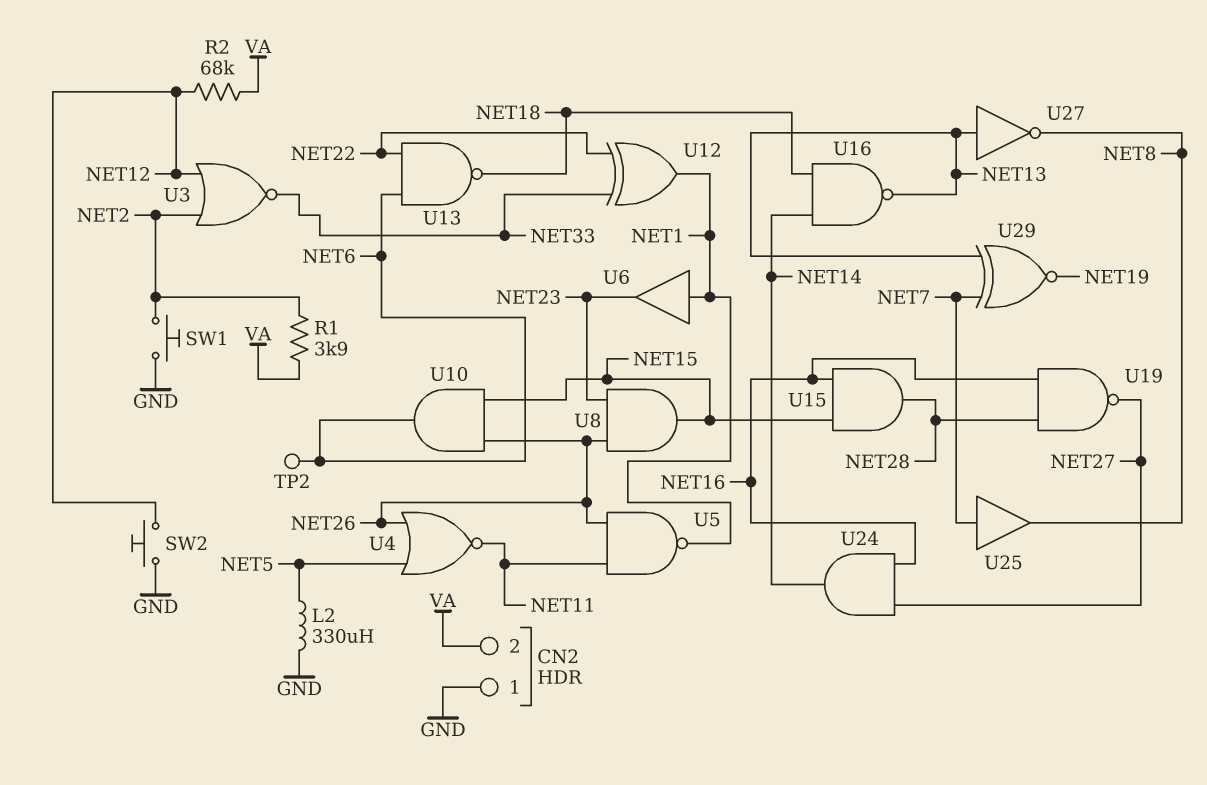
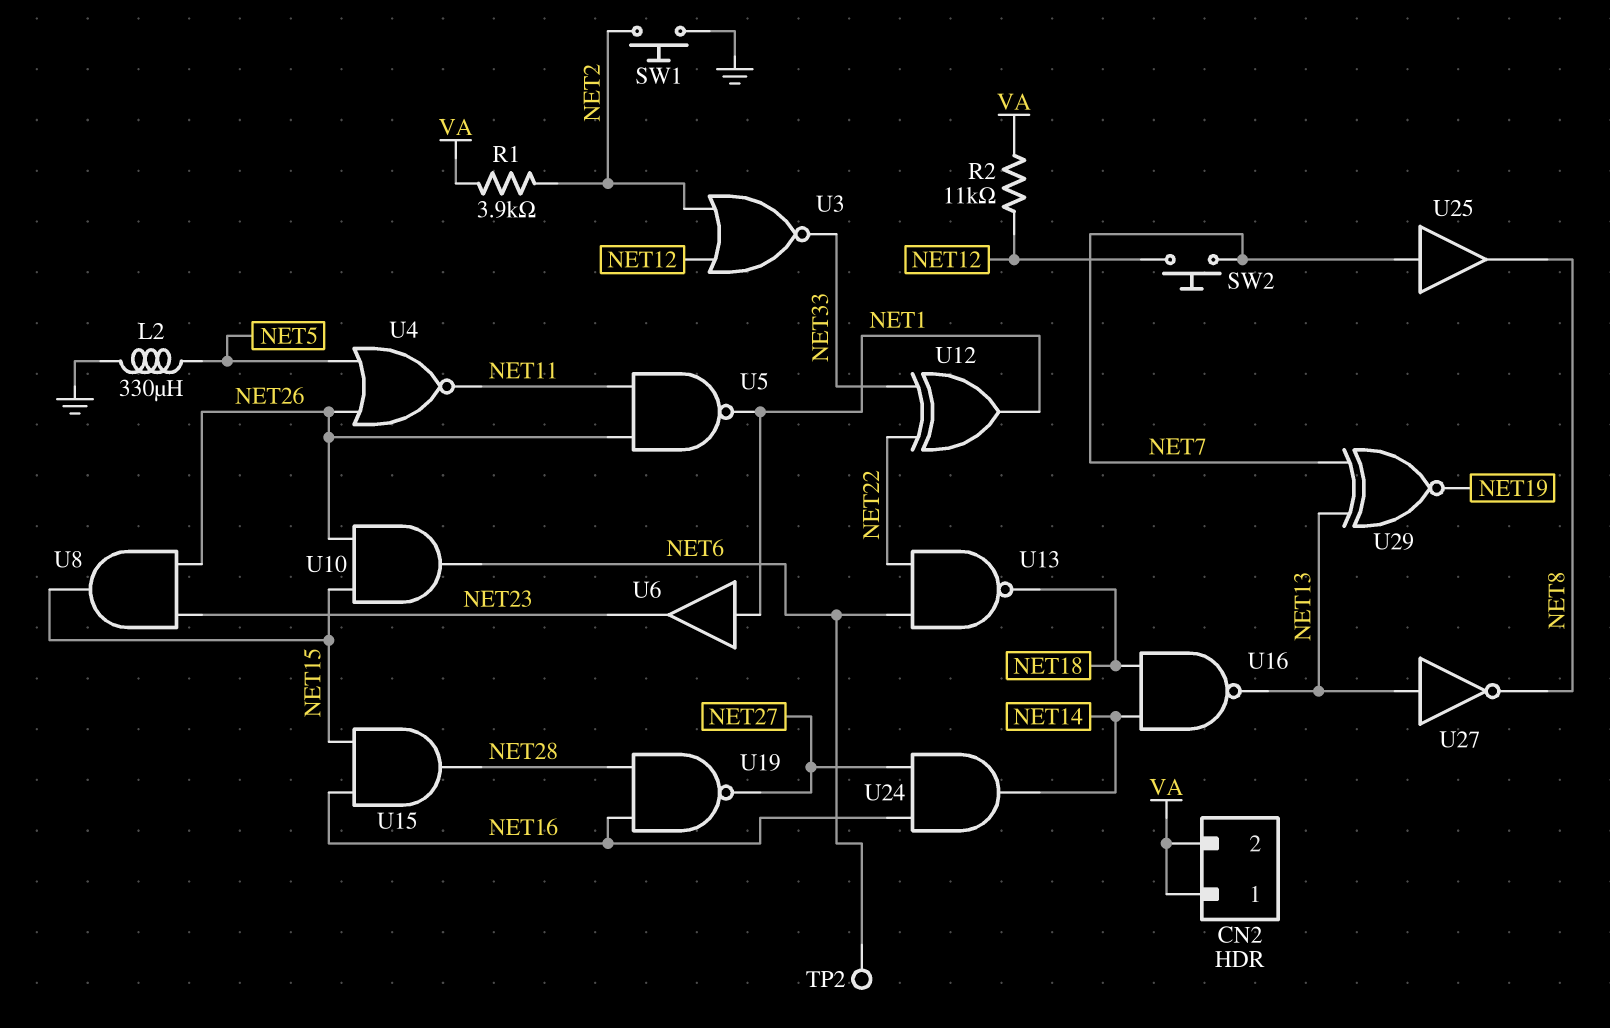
CN2 pin 1: GND -> VA
R2: 68k (NET12, VA) -> 11k (NET12, VA)
SW2: button (GND, NET12) -> button (NET7, NET12)

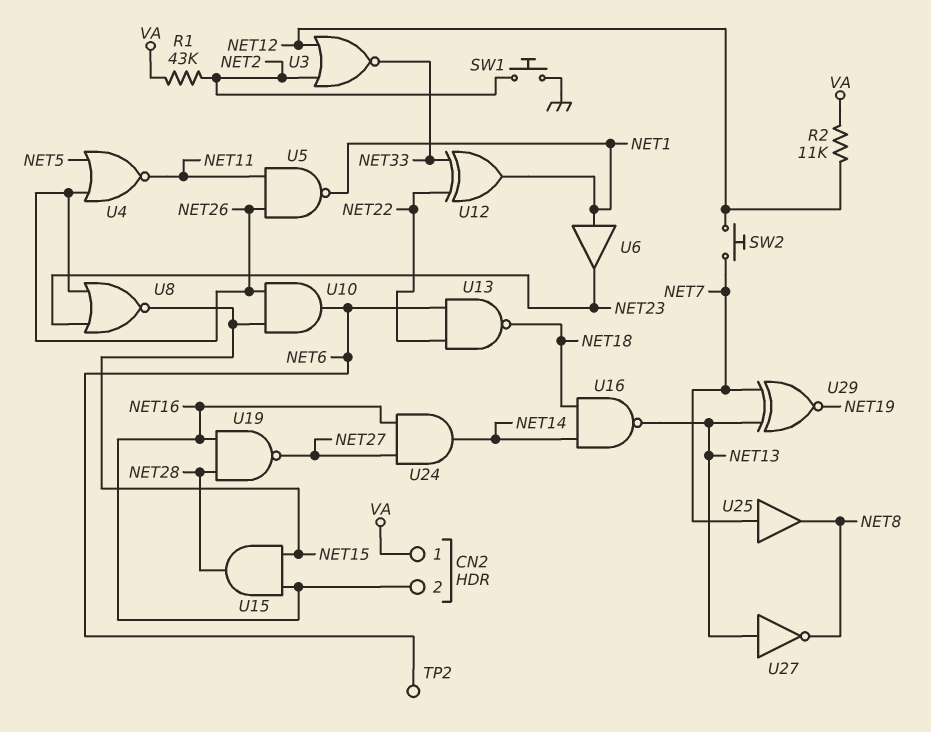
CN2 pin 2: VA -> NET16
L2: 330uH (GND, NET5) -> none
R1: 3.9k (NET2, VA) -> 43k (NET2, VA)
U8: AND (in NET23, in NET26, out NET15) -> NOR (in NET23, in NET26, out NET15)

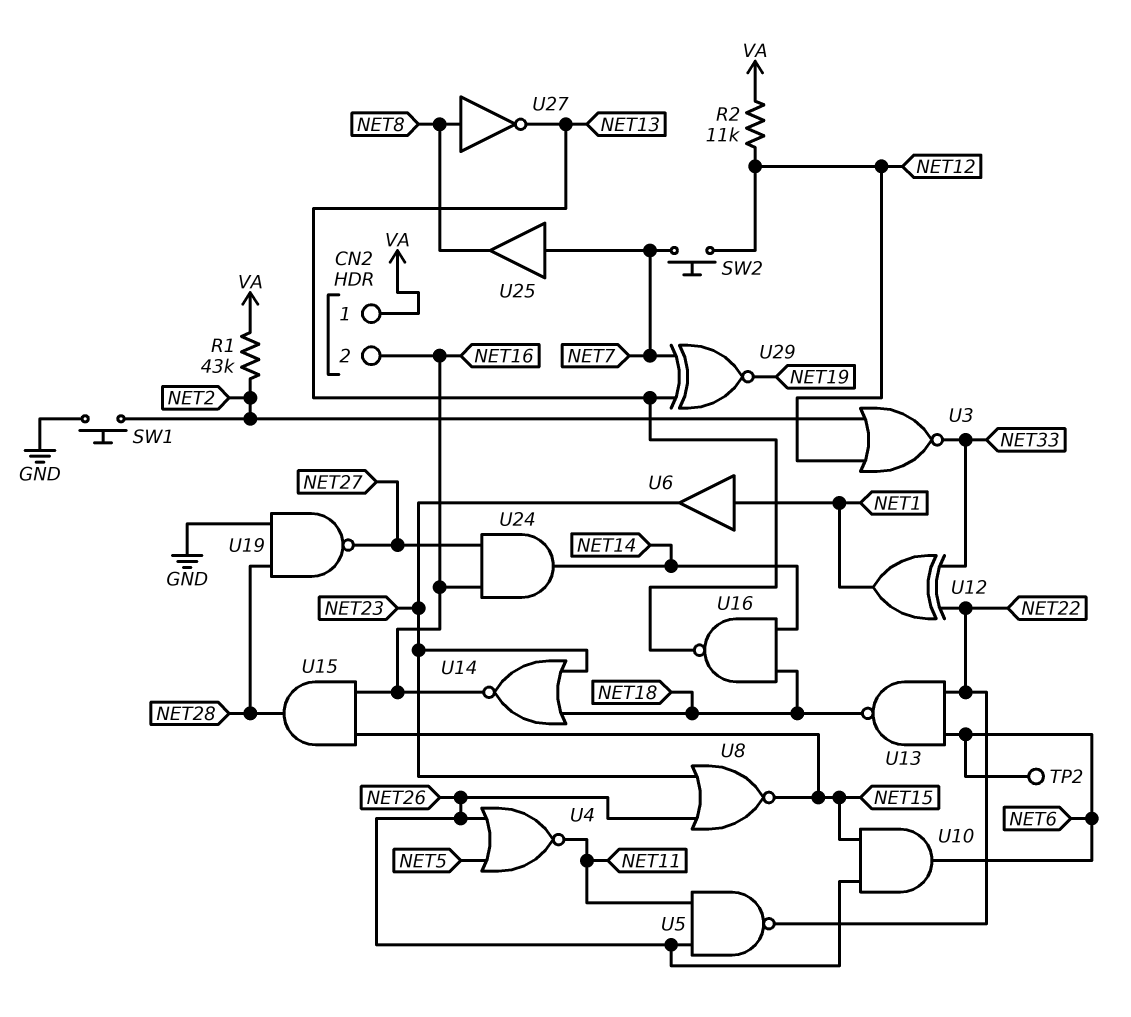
U5: NAND (in NET11, in NET26, out NET1) -> NAND (in NET11, in NET26, out NET22)
U14: none -> NOR (in NET18, in NET23, out NET16)
U19: NAND (in NET16, in NET28, out NET27) -> NAND (in GND, in NET28, out NET27)
U27: NOT (in NET13, out NET8) -> NOT (in NET8, out NET13)

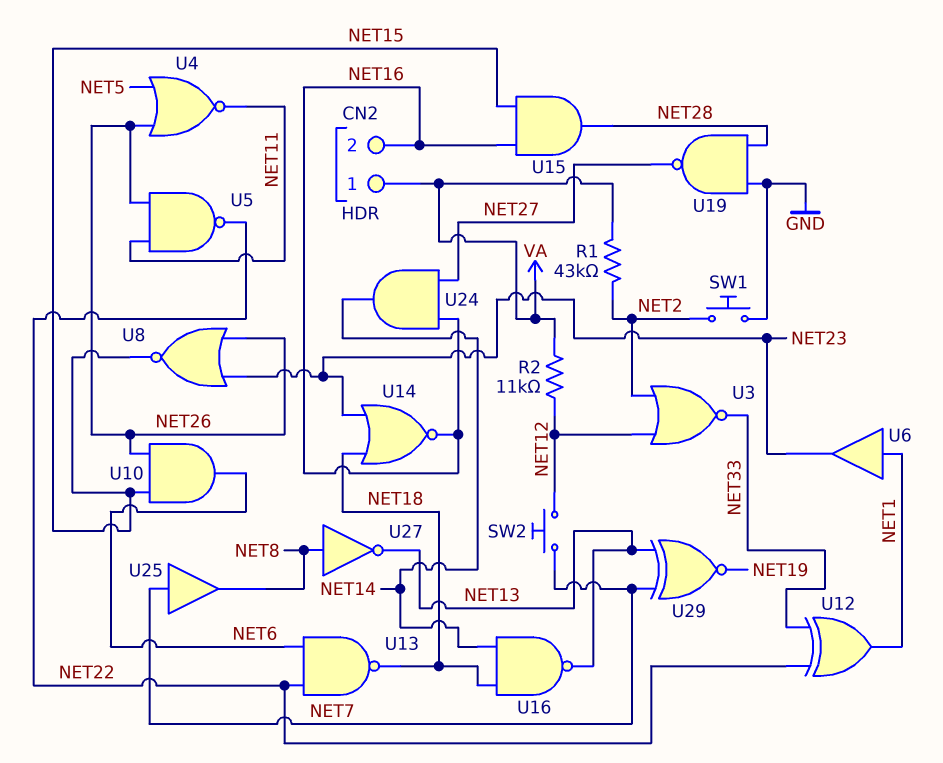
TP2: test point (NET6) -> none

